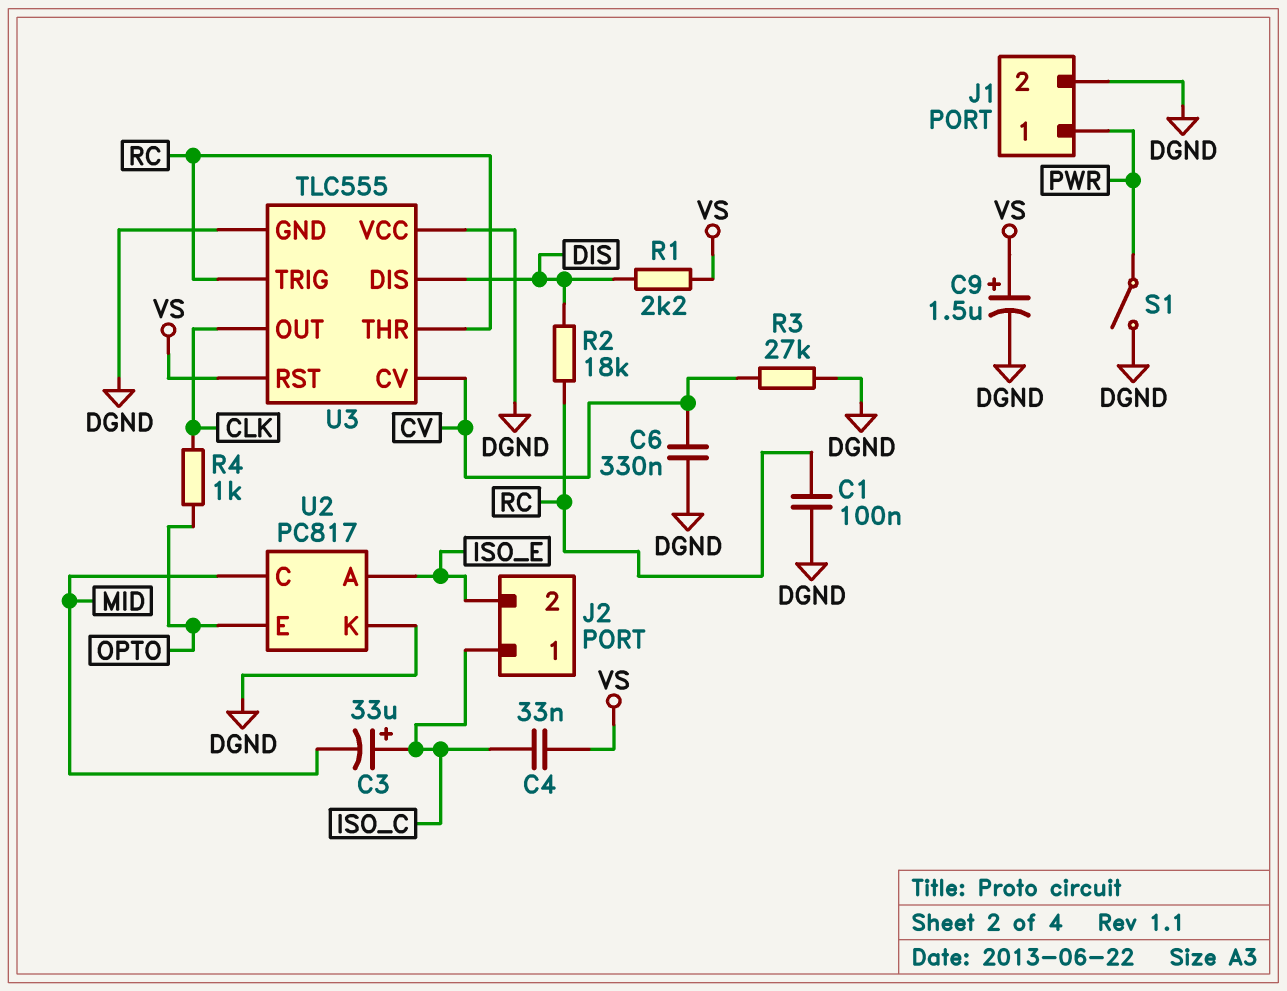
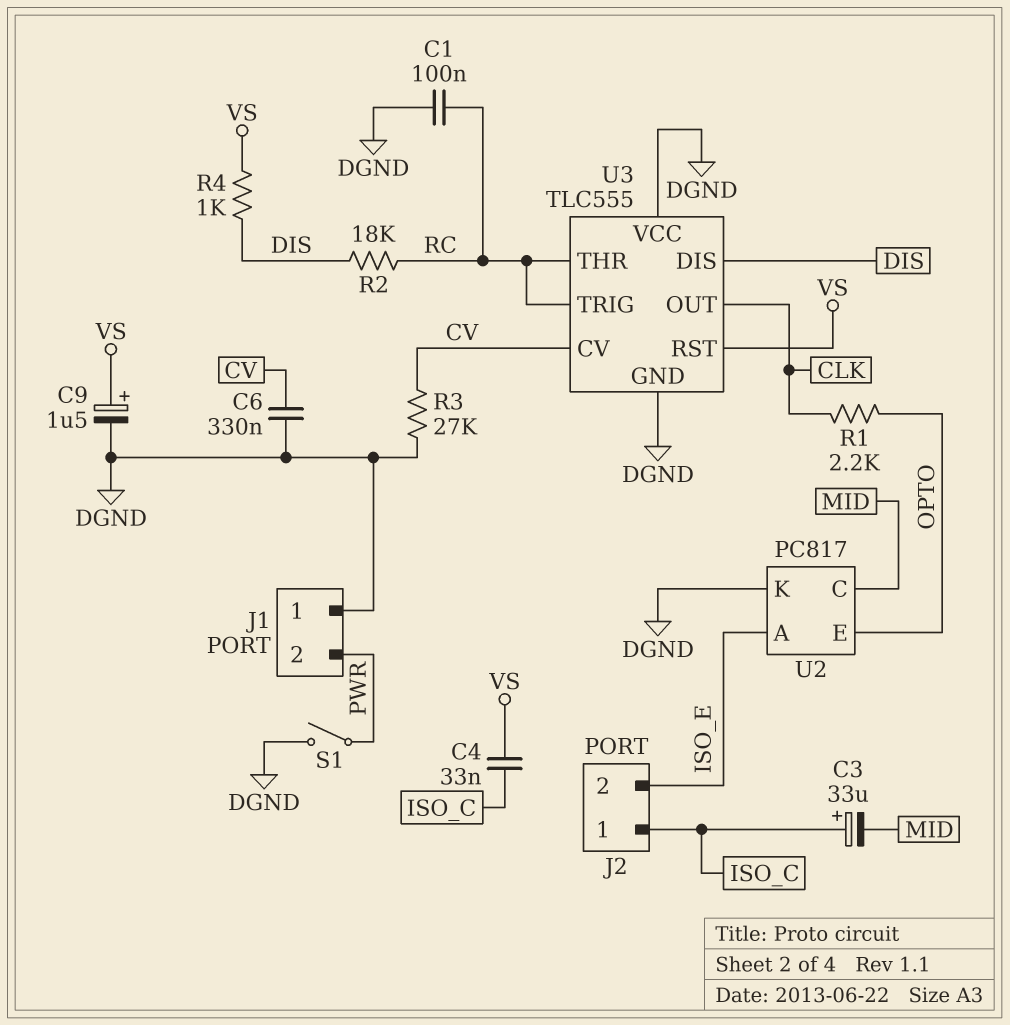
J1 pin 1: PWR -> DGND
J1 pin 2: DGND -> PWR
R1: 2.2k (DIS, VS) -> 2.2k (CLK, OPTO)
R4: 1k (CLK, OPTO) -> 1k (DIS, VS)

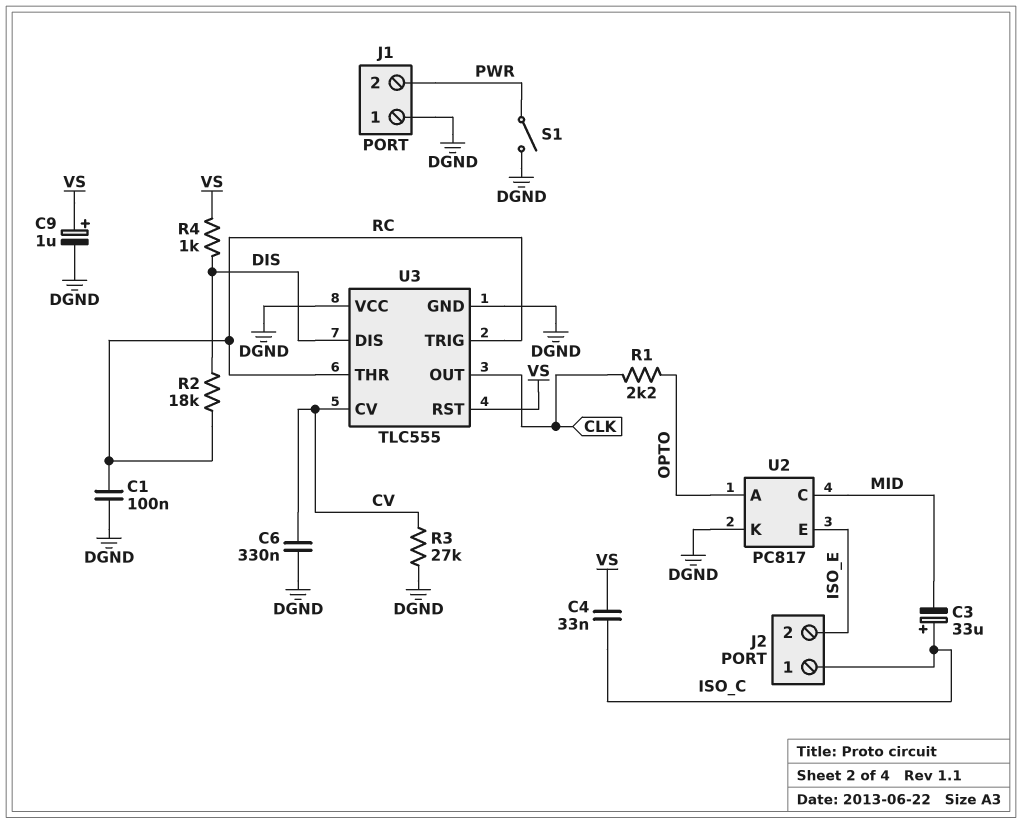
C9: 1.5uF (plus VS, minus DGND) -> 1uF (plus VS, minus DGND)
U2 pin A: ISO_E -> OPTO
U2 pin E: OPTO -> ISO_E

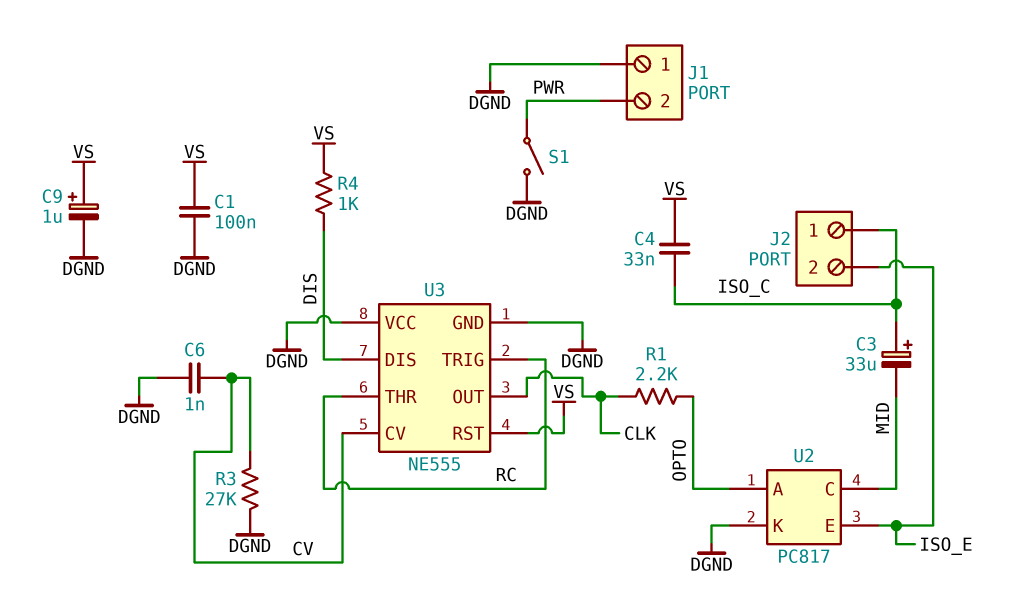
C1: 100nF (DGND, RC) -> 100nF (DGND, VS)
C6: 330nF (CV, DGND) -> 1nF (CV, DGND)
R2: 18k (DIS, RC) -> none
U3: TLC555 -> NE555

